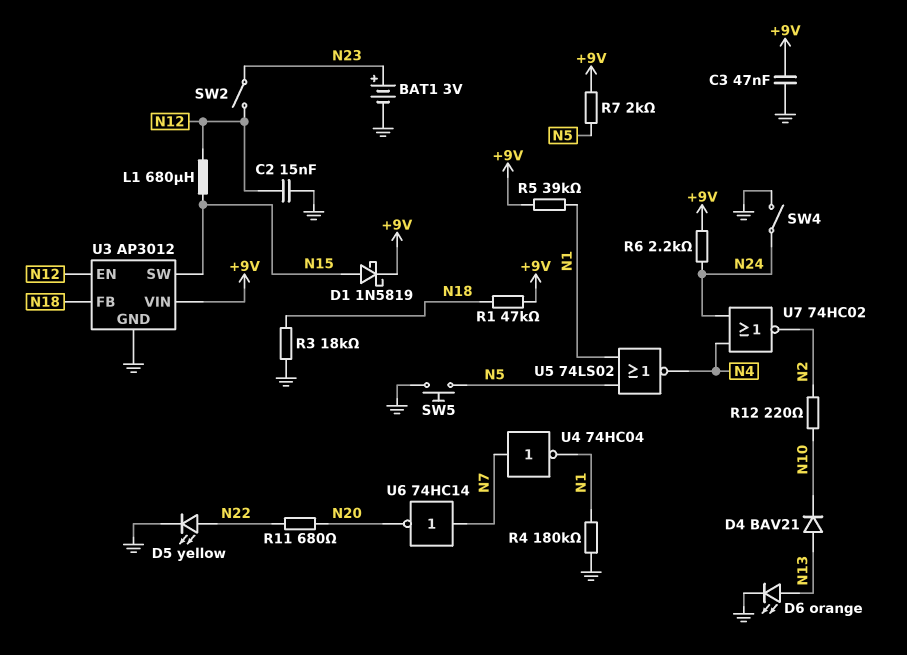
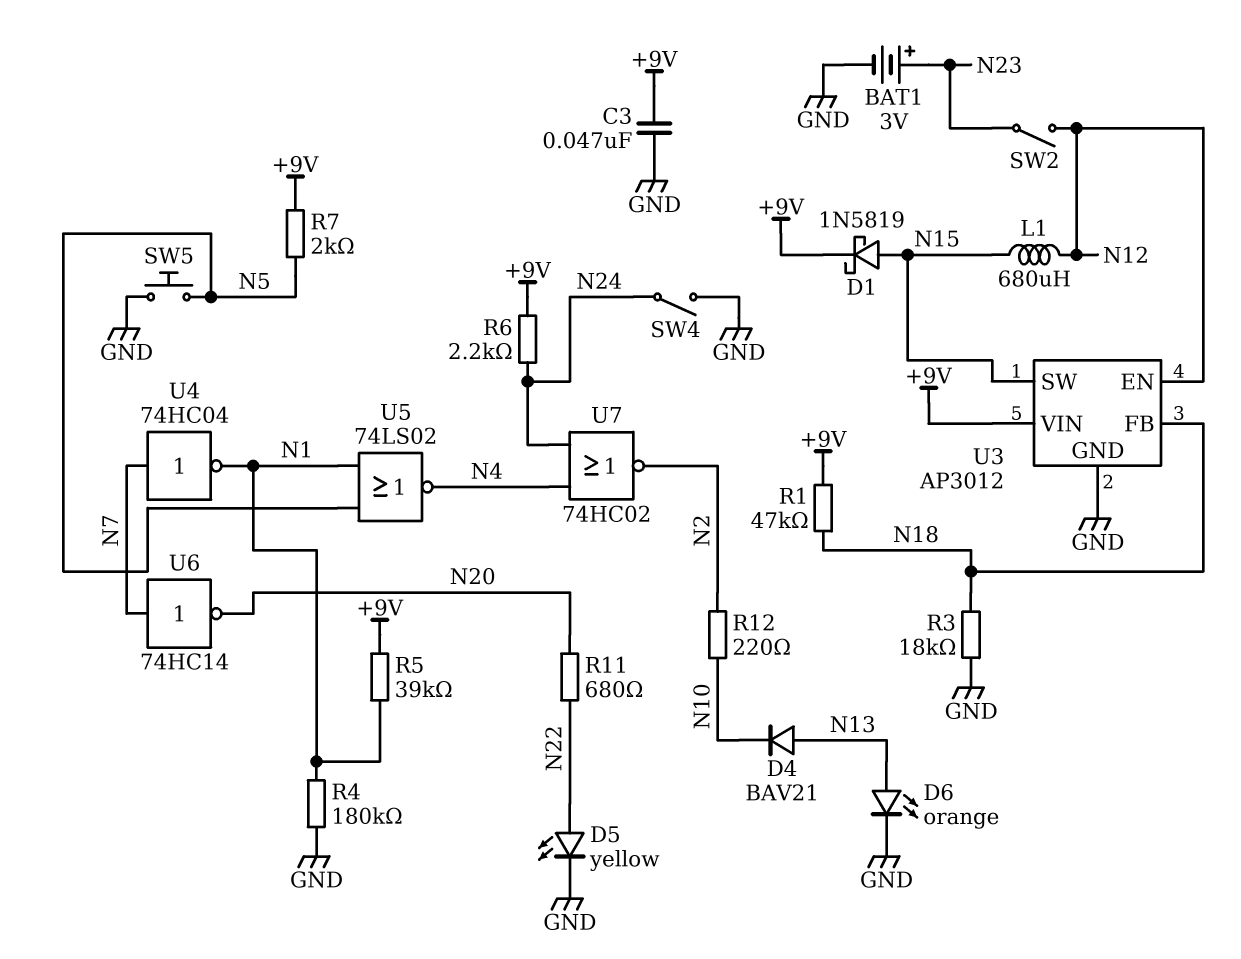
C2: 15nF (GND, N12) -> none

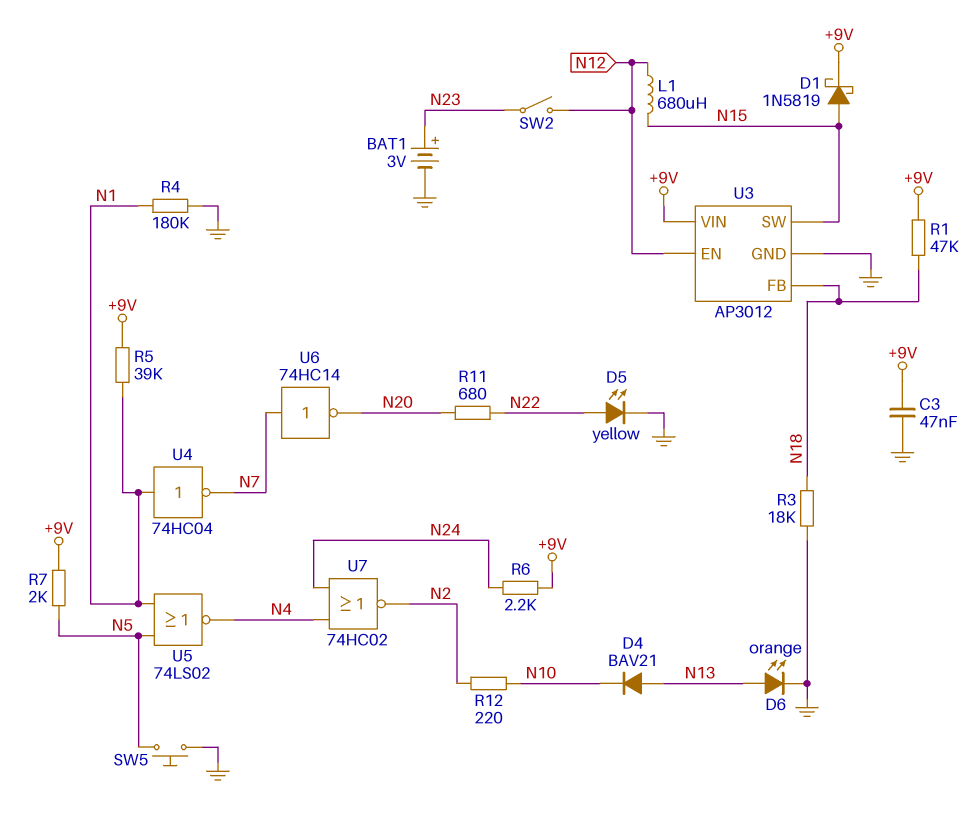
SW4: switch (GND, N24) -> none
U4: NOT 74HC04 (in N7, out N1) -> NOT 74HC04 (in N1, out N7)

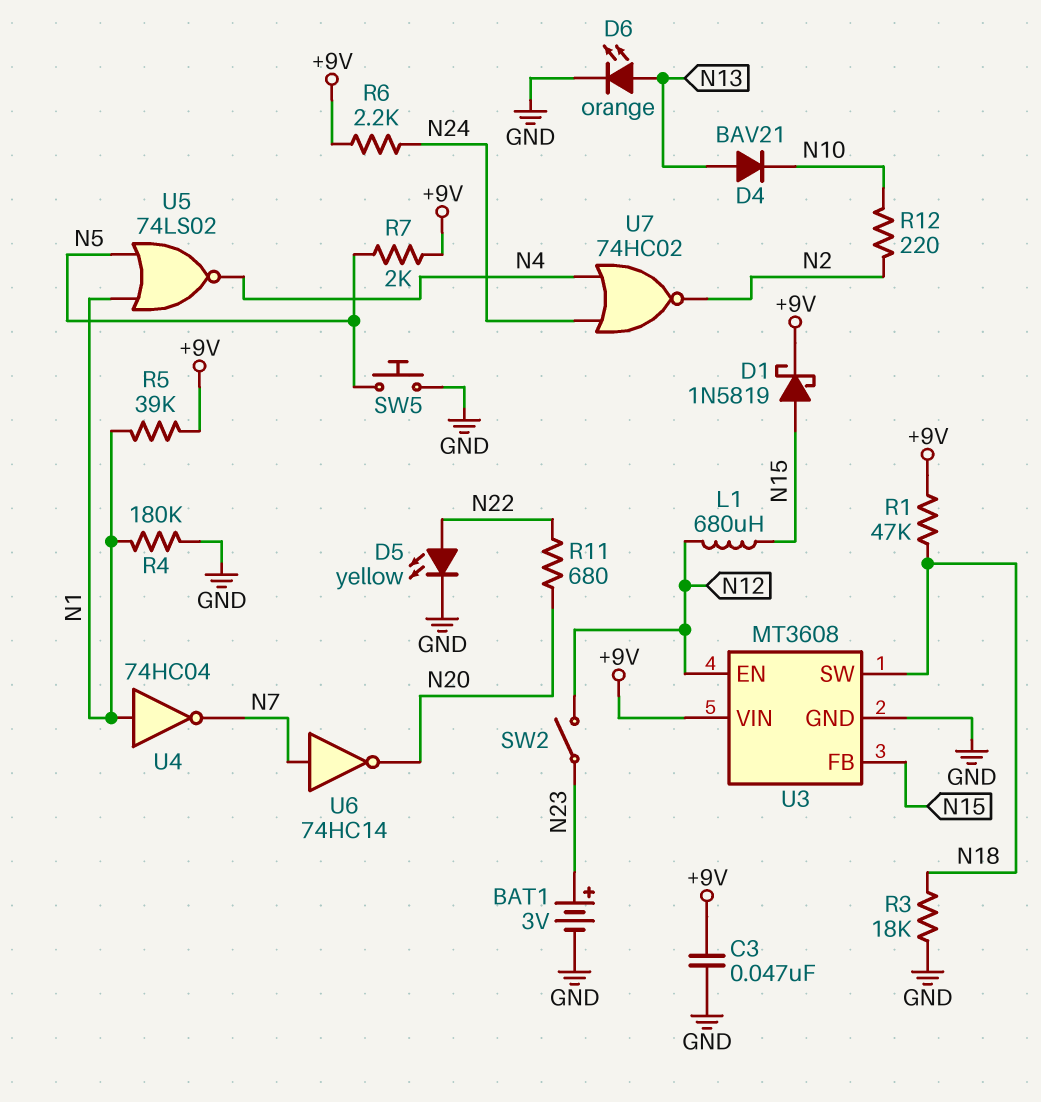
U3: AP3012 -> MT3608
U3 pin FB: N18 -> N15
U3 pin SW: N15 -> N18

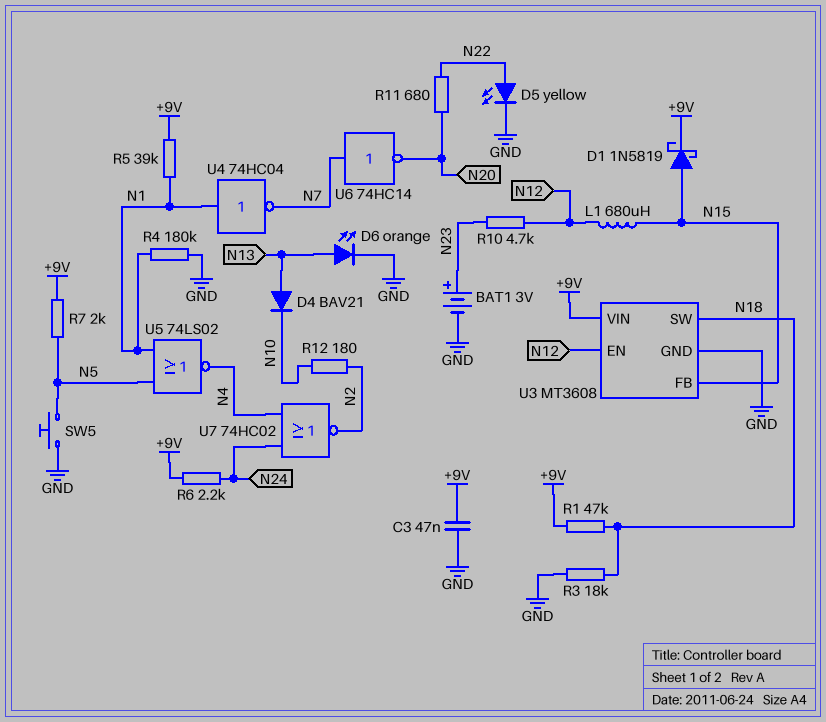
R10: none -> 4.7k (N12, N23)
R12: 220 (N2, N10) -> 180 (N2, N10)
SW2: switch (N12, N23) -> none

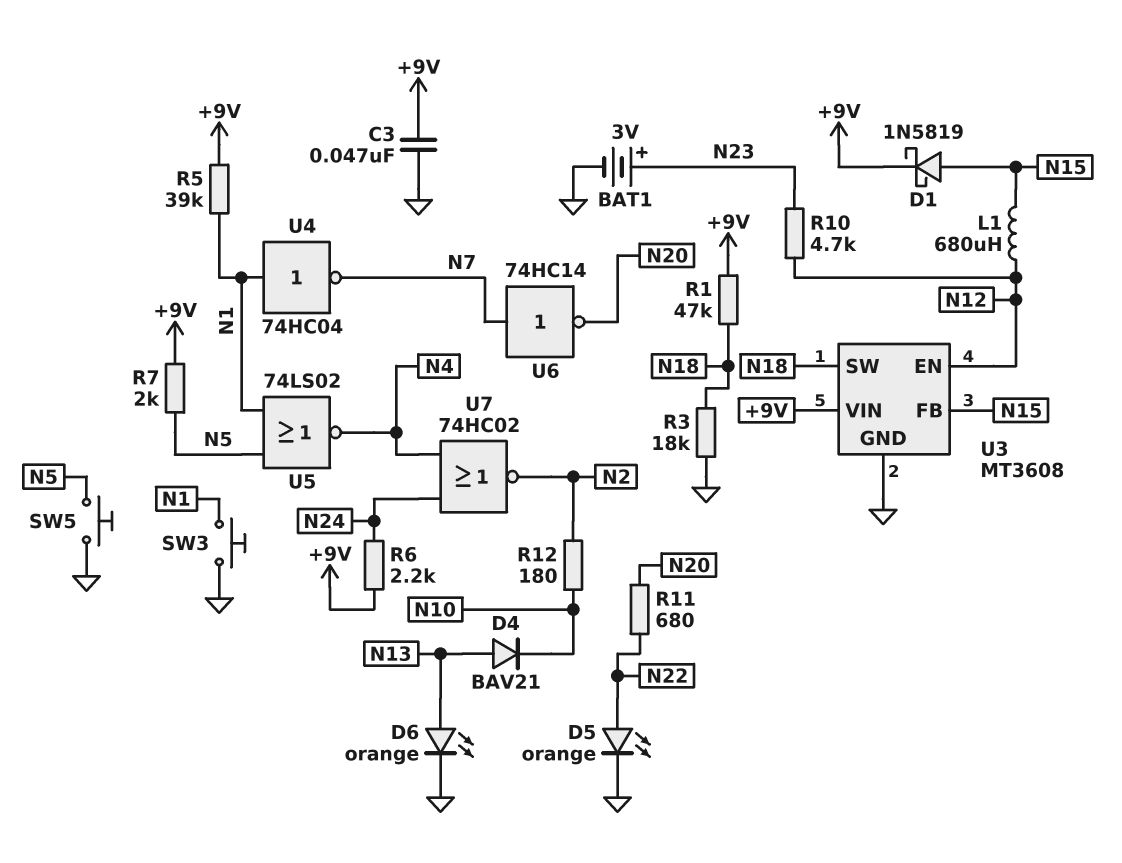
D5: LED yellow (A N22, K GND) -> LED orange (A N22, K GND)
R4: 180k (GND, N1) -> none
SW3: none -> button (GND, N1)

